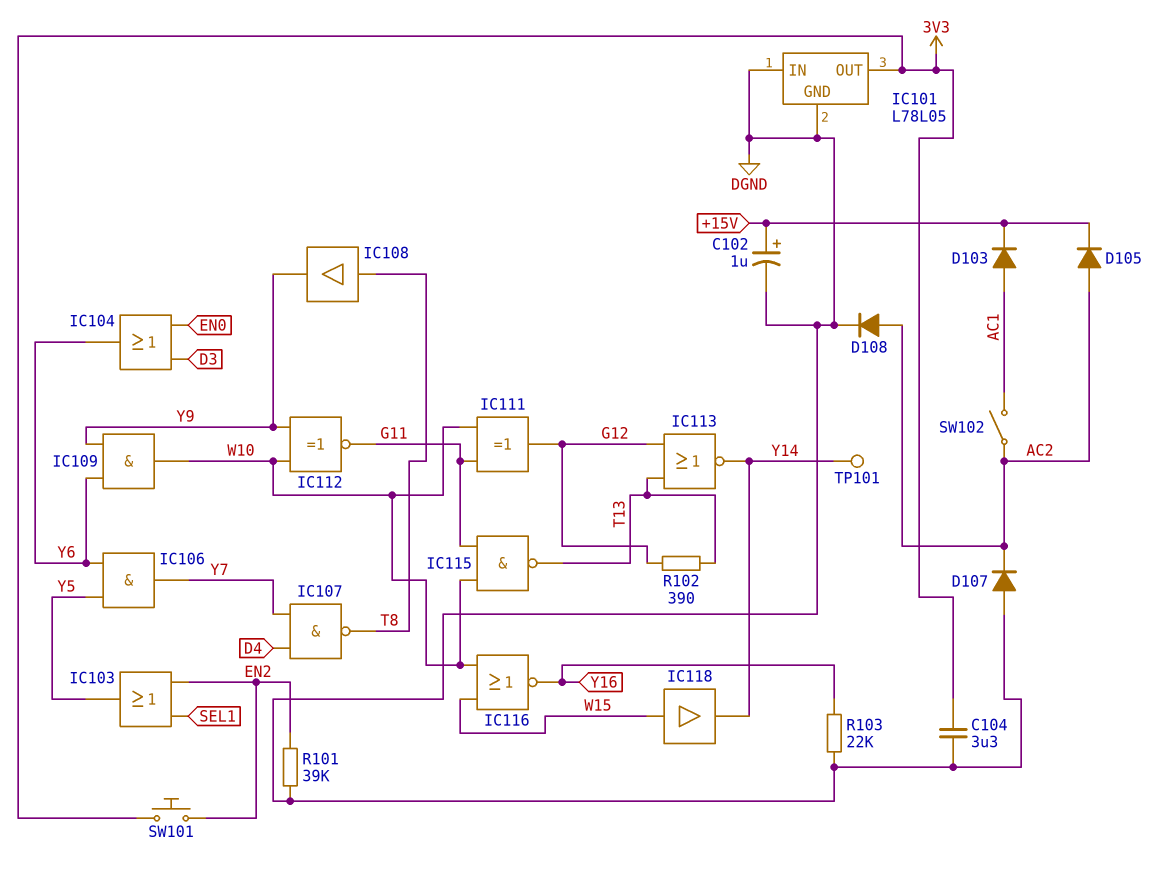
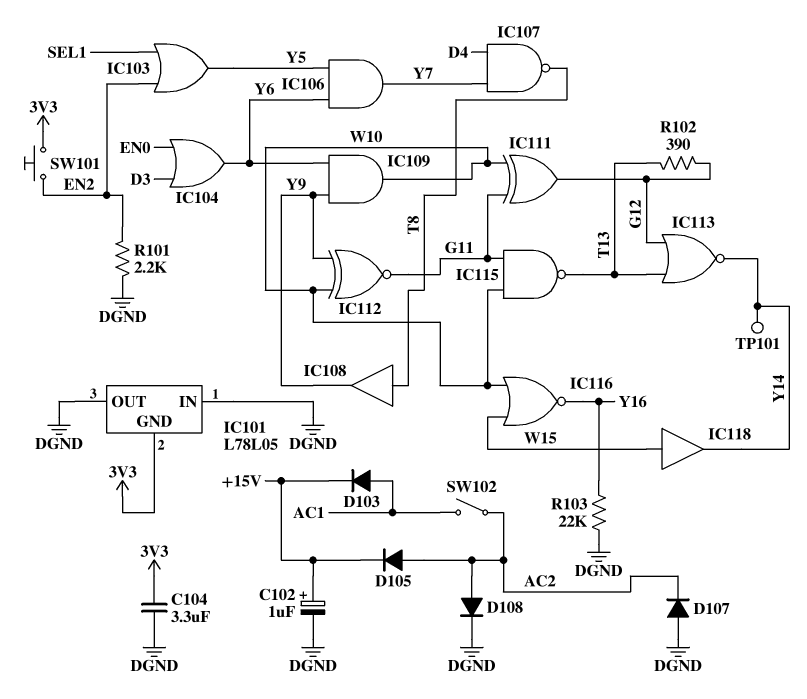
IC101 pin GND: DGND -> 3V3
IC101 pin OUT: 3V3 -> DGND
R101: 39k (DGND, EN2) -> 2.2k (DGND, EN2)

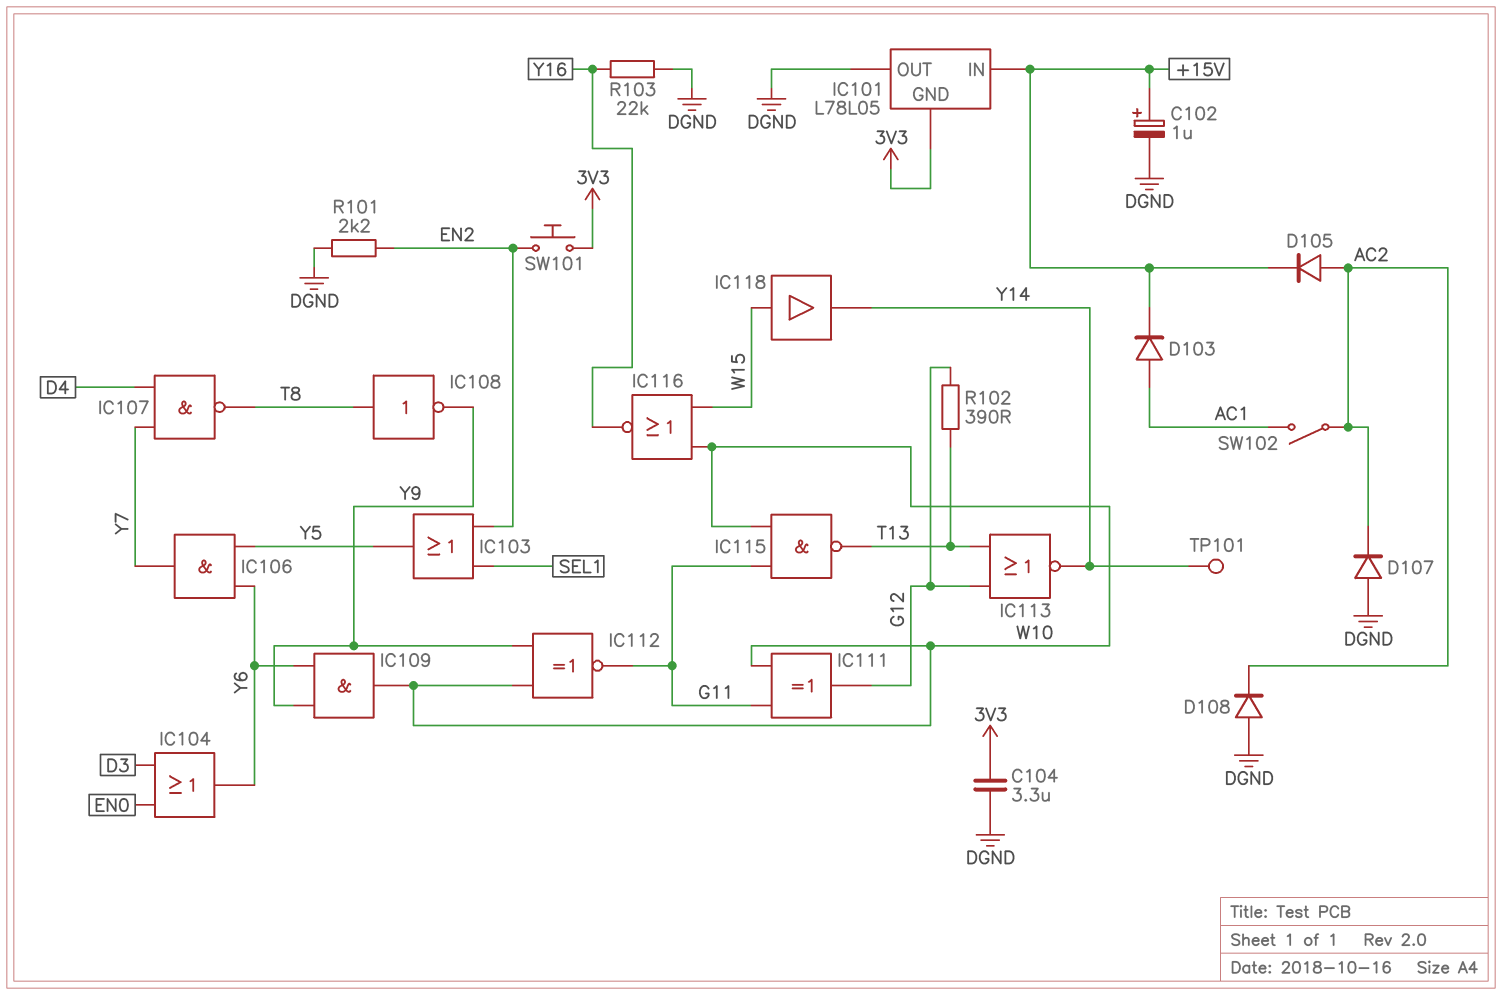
D108: diode (A AC2, K DGND) -> diode (A DGND, K AC2)
IC101 pin IN: DGND -> +15V
IC108: buffer (in T8, out Y9) -> NOT (in T8, out Y9)

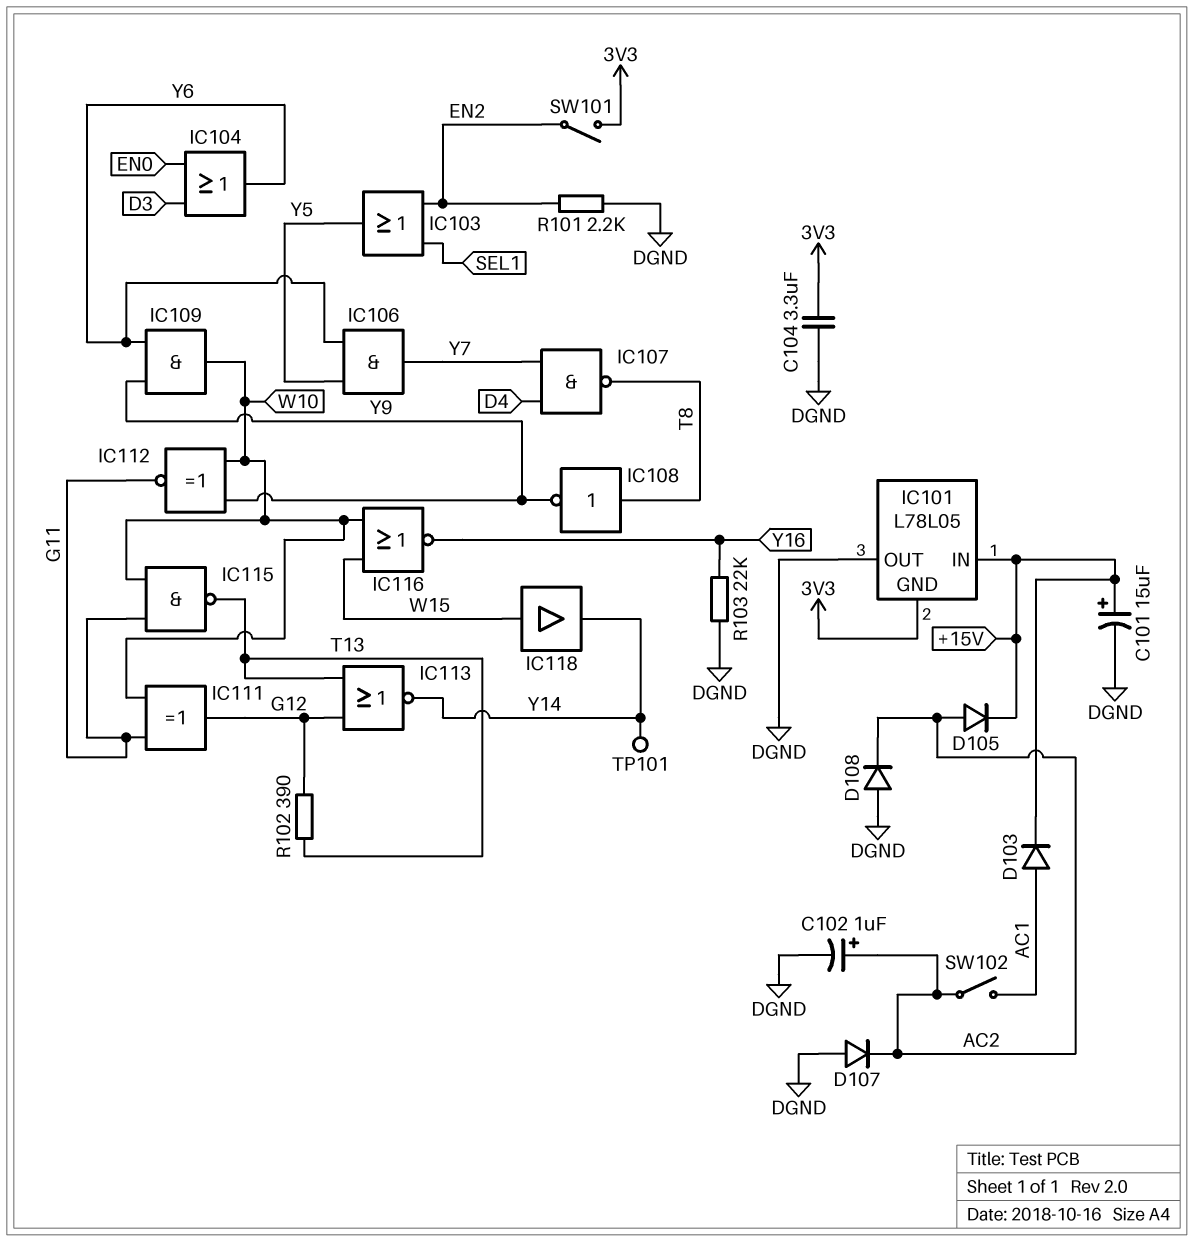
C101: none -> 15uF (plus +15V, minus DGND)
C102: 1uF (plus +15V, minus DGND) -> 1uF (plus AC2, minus DGND)
SW101: button (3V3, EN2) -> switch (3V3, EN2)

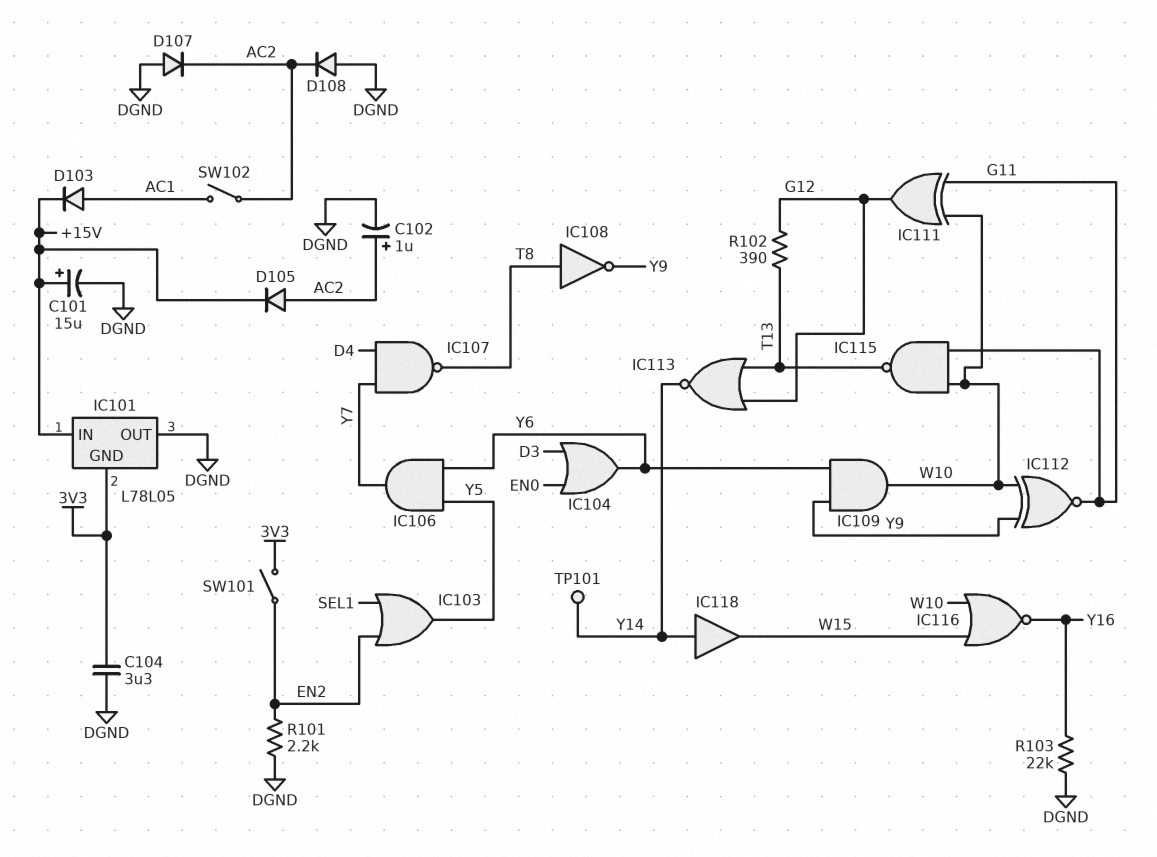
IC118: buffer (in W15, out Y14) -> buffer (in Y14, out W15)

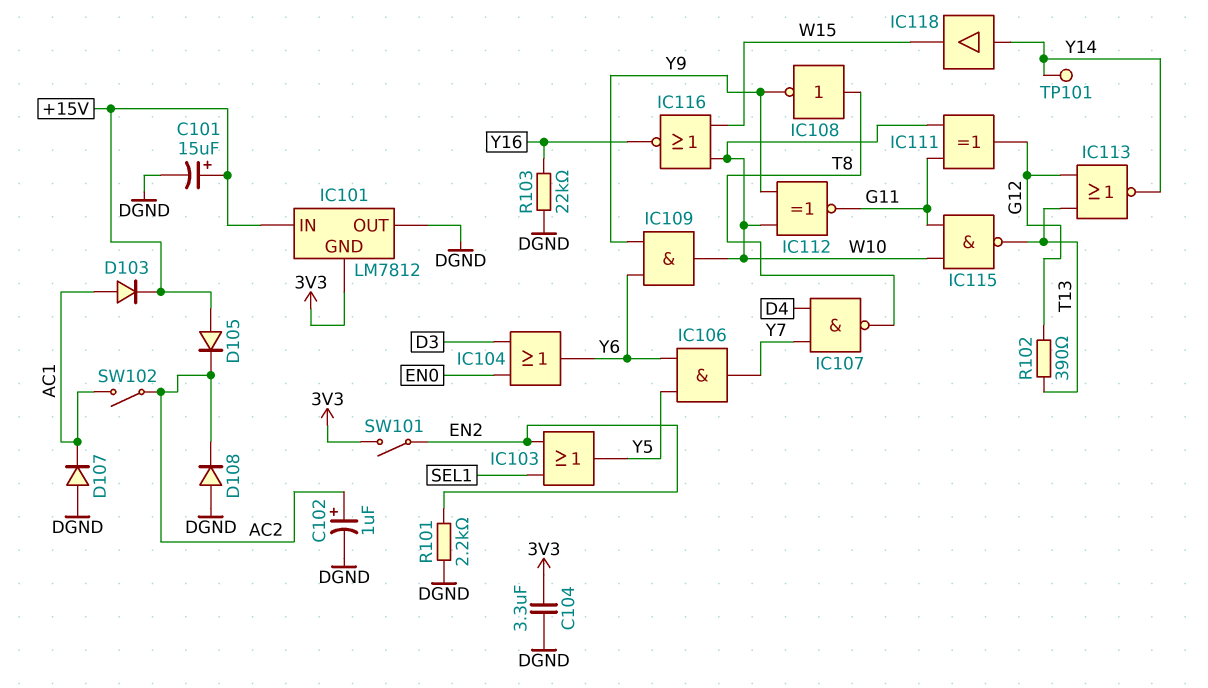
D105: diode (A AC2, K +15V) -> diode (A +15V, K AC2)
D107: diode (A DGND, K AC2) -> diode (A DGND, K AC1)
IC101: L78L05 -> LM7812

